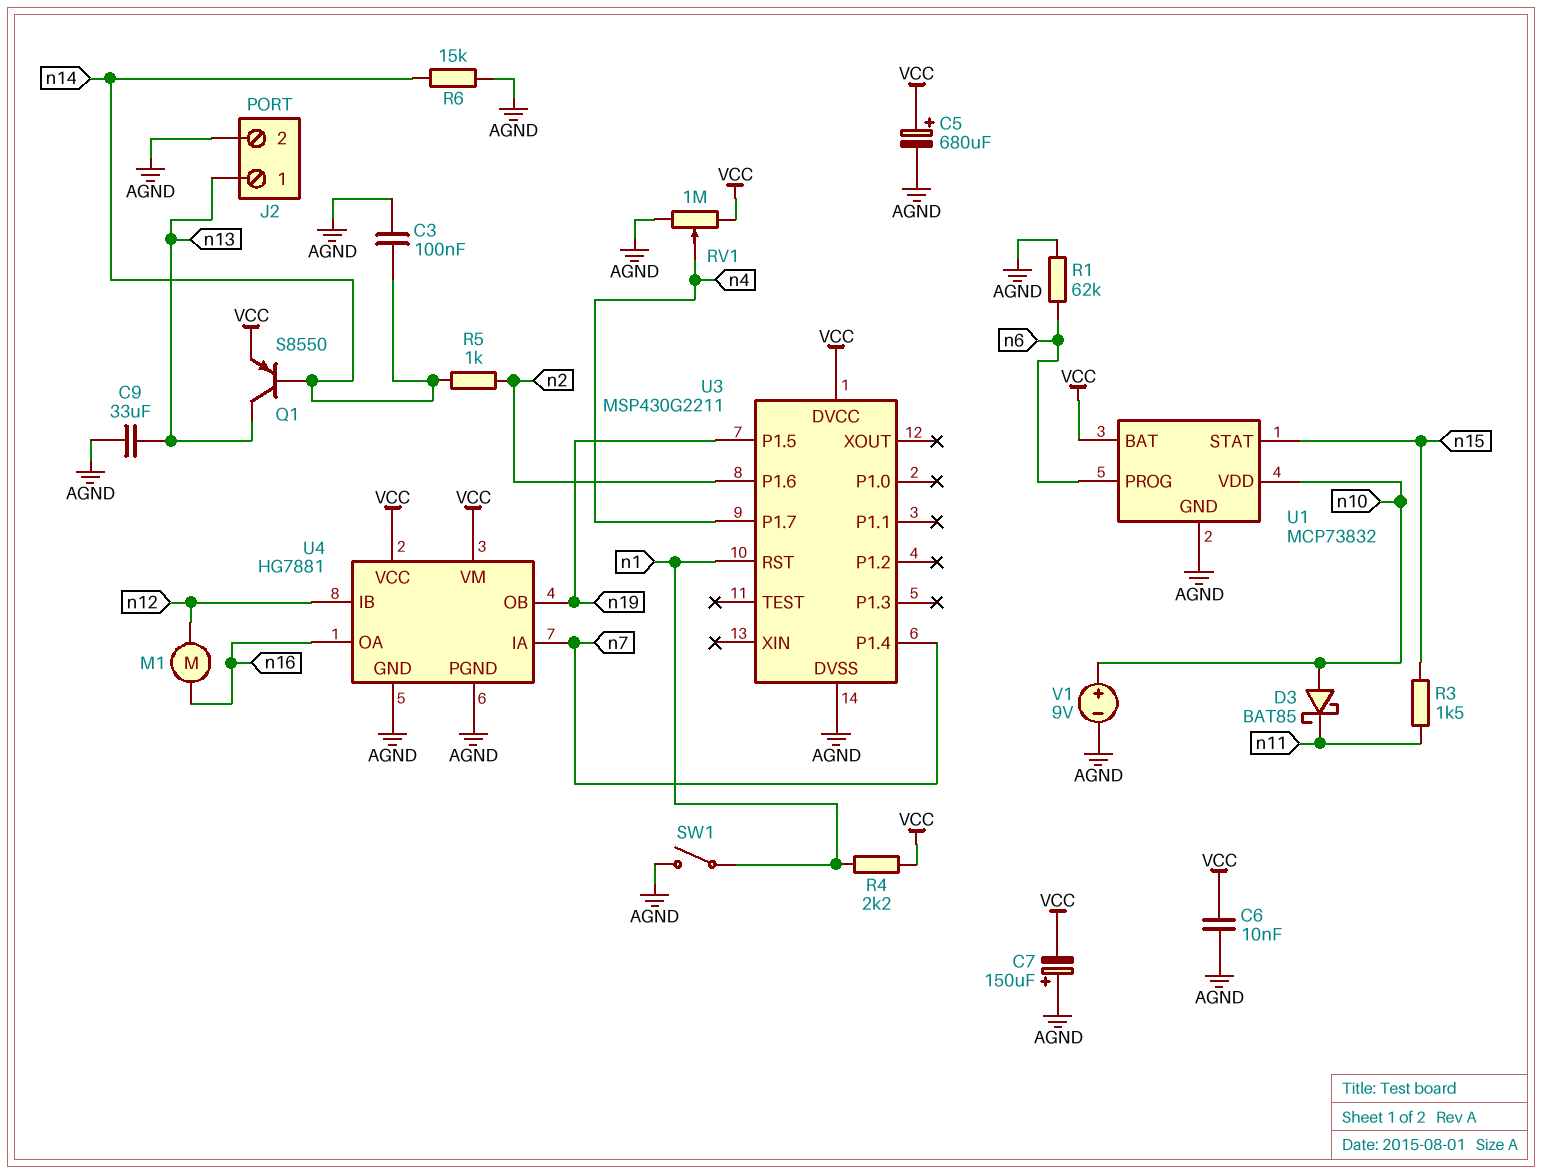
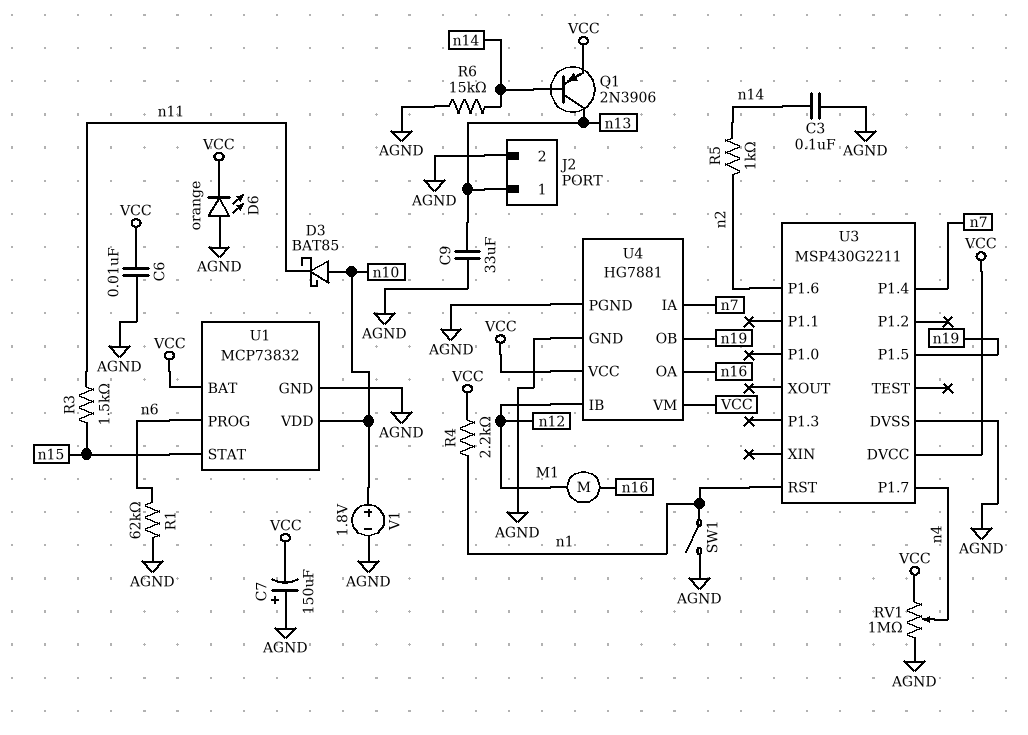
C5: 680uF (plus VCC, minus AGND) -> none
D6: none -> LED orange (A AGND, K VCC)
Q1: PNP S8550 (B n14, C n13, E VCC) -> PNP 2N3906 (B n14, C n13, E VCC)
V1: 9V (plus n10, minus AGND) -> 1.8V (plus n10, minus AGND)

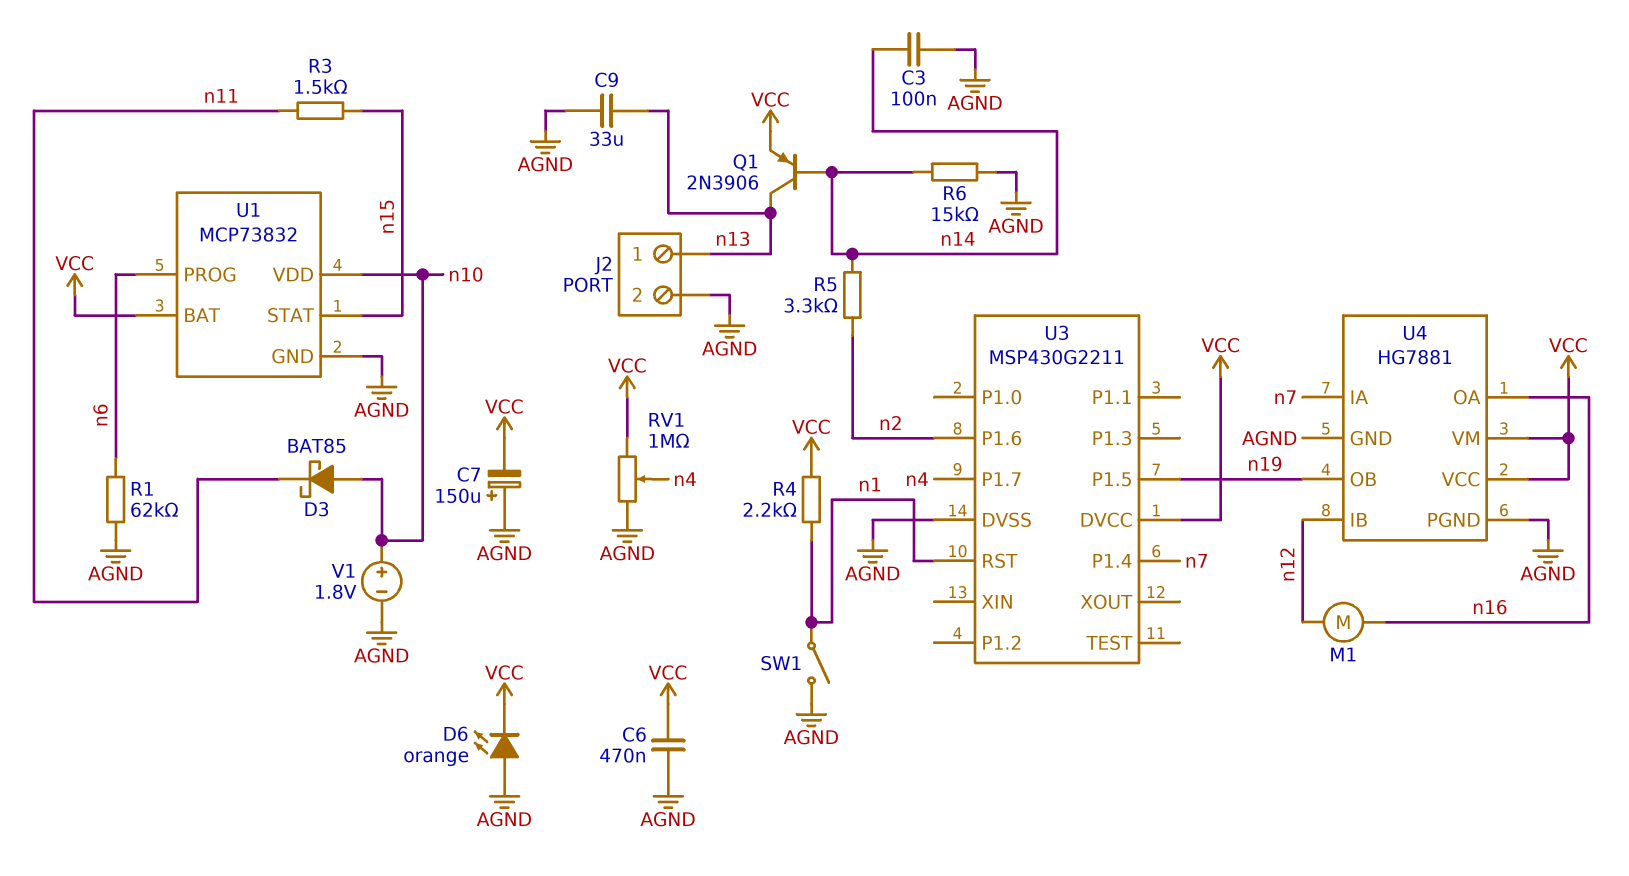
C6: 10nF (AGND, VCC) -> 470nF (AGND, VCC)
R5: 1k (n2, n14) -> 3.3k (n2, n14)

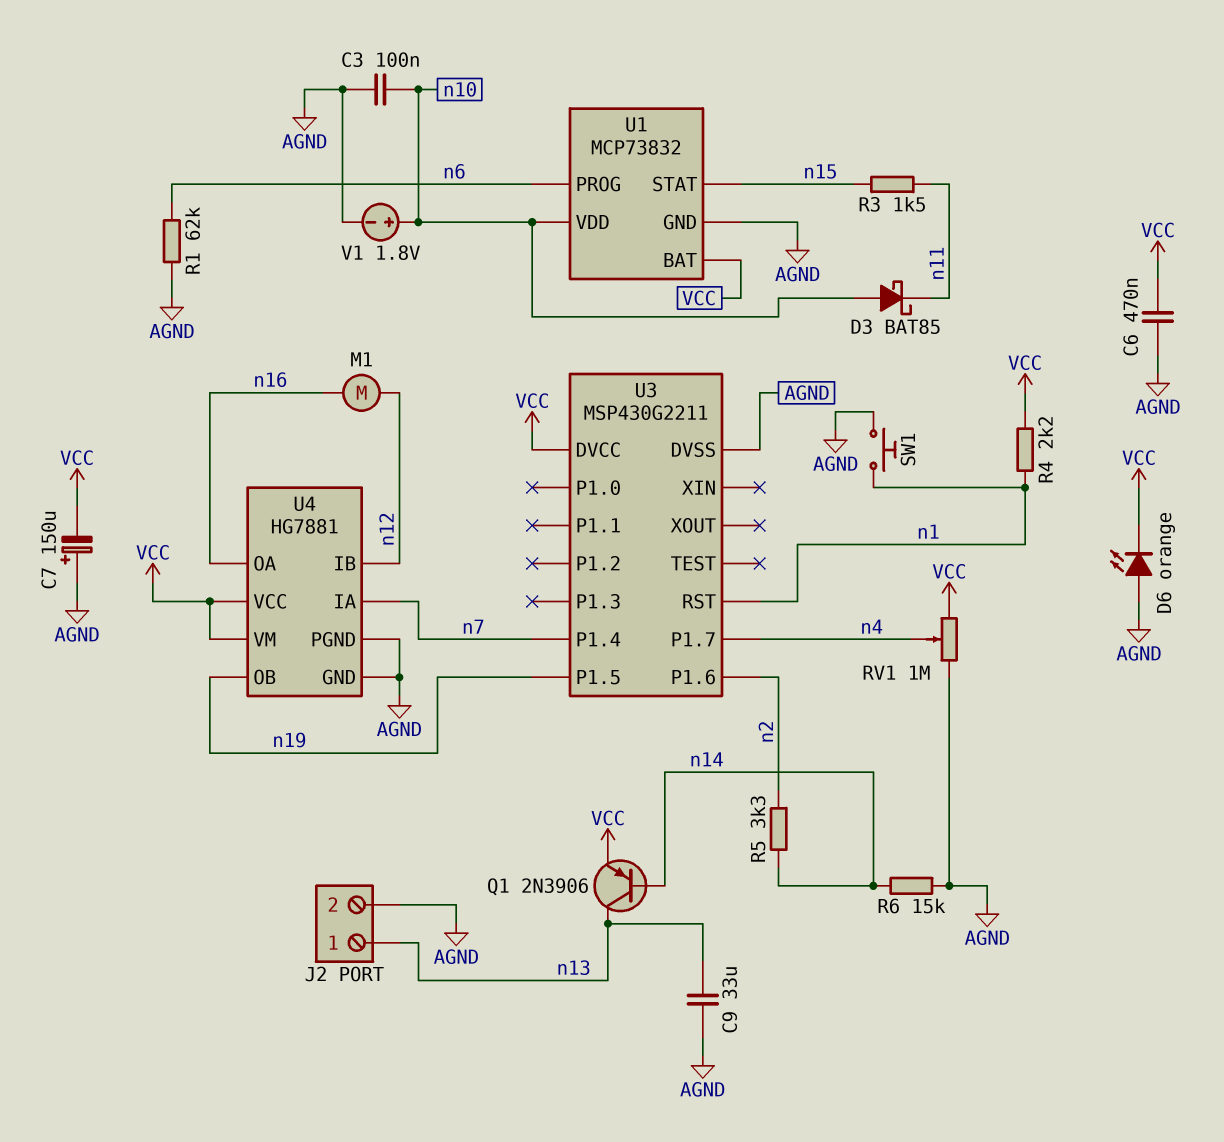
C3: 100nF (AGND, n14) -> 100nF (AGND, n10)
SW1: switch (AGND, n1) -> button (AGND, n1)

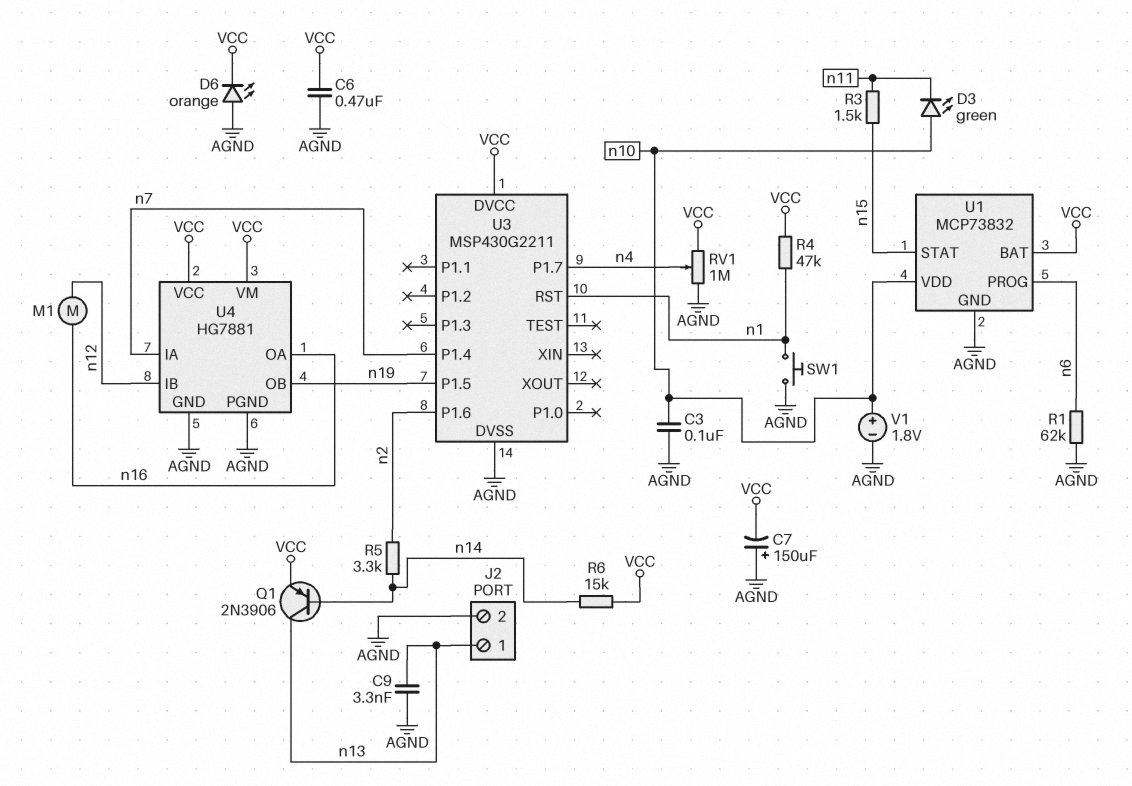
C9: 33uF (AGND, n13) -> 3.3nF (AGND, n13)
D3: schottky BAT85 (A n10, K n11) -> LED green (A n10, K n11)
R4: 2.2k (VCC, n1) -> 47k (VCC, n1)
R6: 15k (AGND, n14) -> 15k (VCC, n14)

